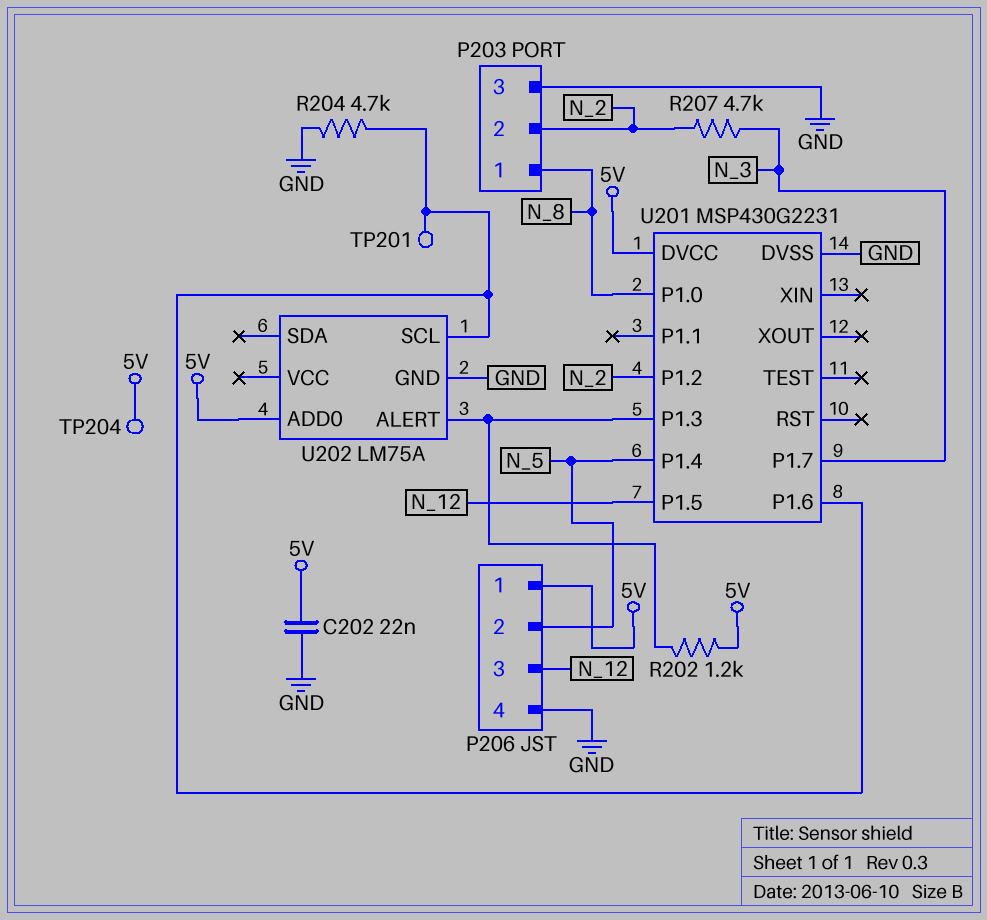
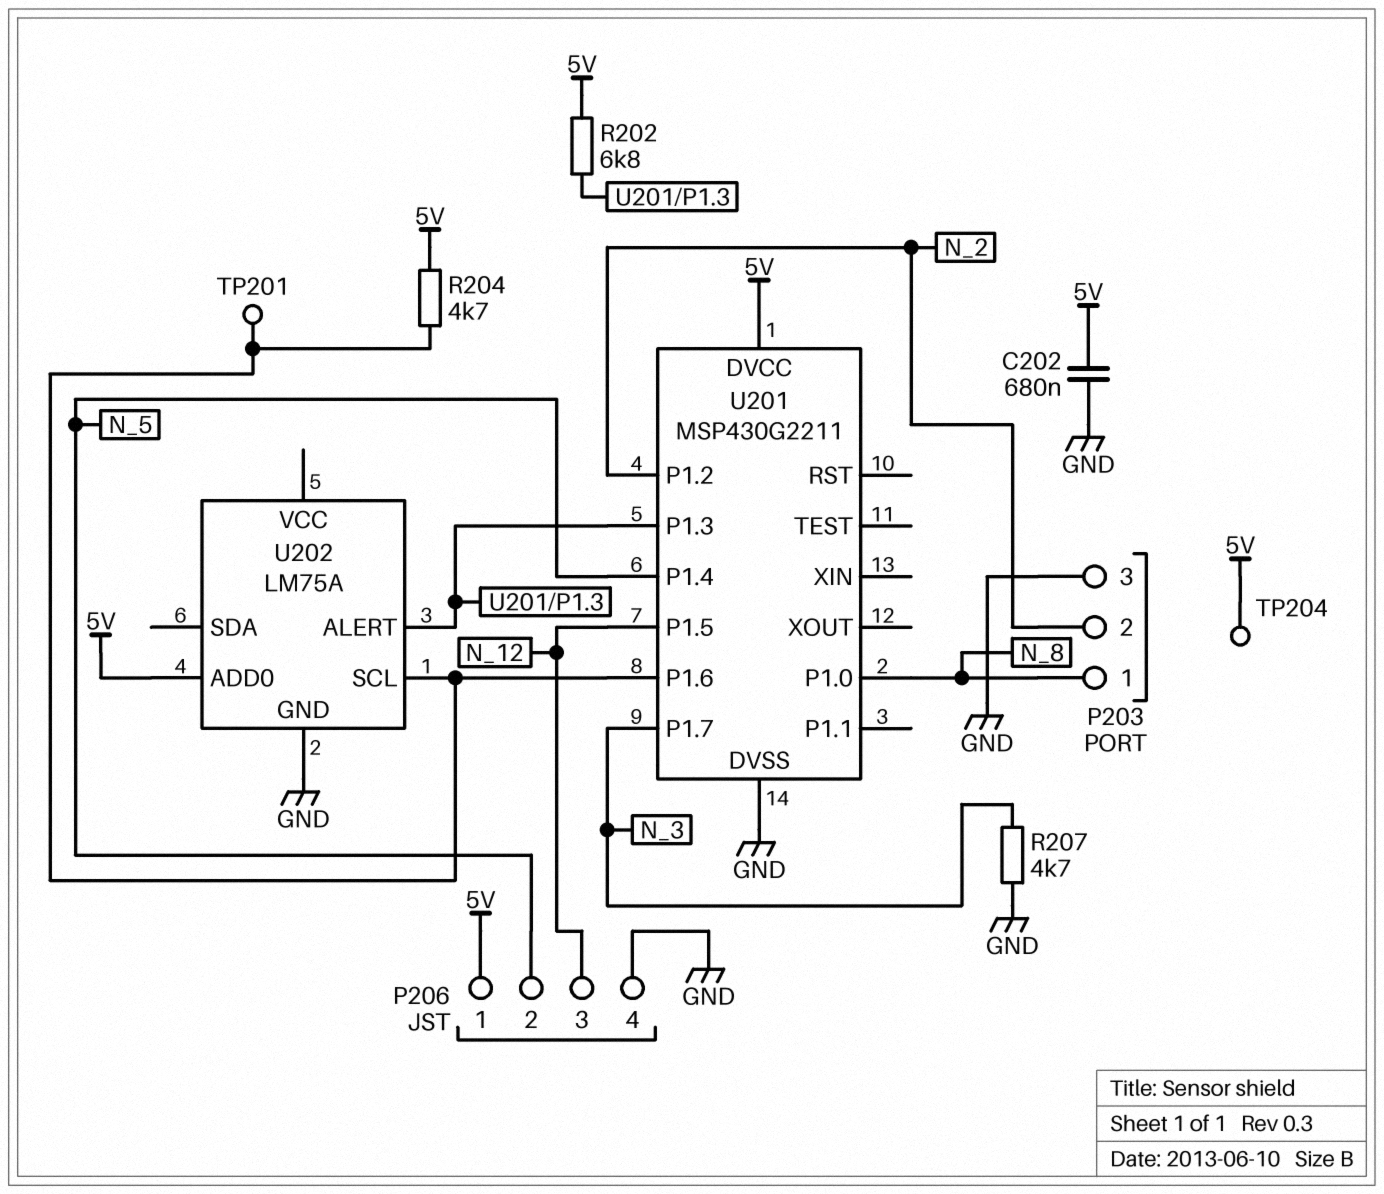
C202: 22nF (5V, GND) -> 680nF (5V, GND)
R202: 1.2k (5V, U201/P1.3) -> 6.8k (5V, U201/P1.3)
R204: 4.7k (GND, U201/P1.6) -> 4.7k (5V, U201/P1.6)
R207: 4.7k (N_2, N_3) -> 4.7k (GND, N_3)
U201: MSP430G2231 -> MSP430G2211

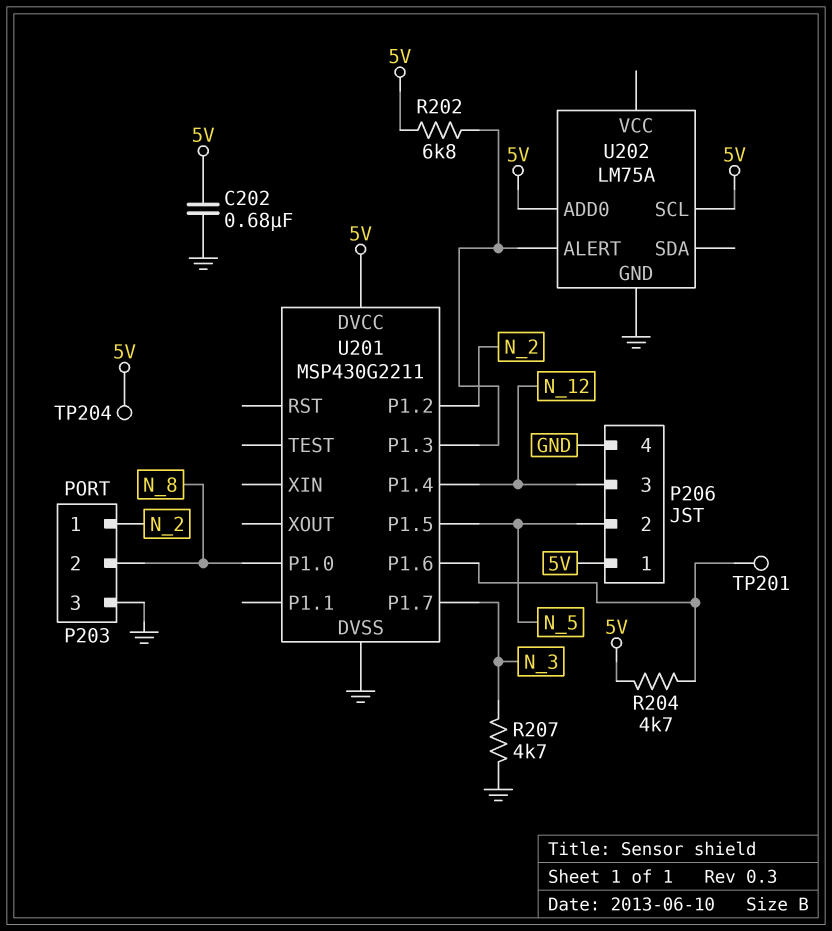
P203 pin 1: N_8 -> N_2
P203 pin 2: N_2 -> N_8
U201 pin P1.4: N_5 -> N_12
U201 pin P1.5: N_12 -> N_5
U202 pin SCL: U201/P1.6 -> 5V

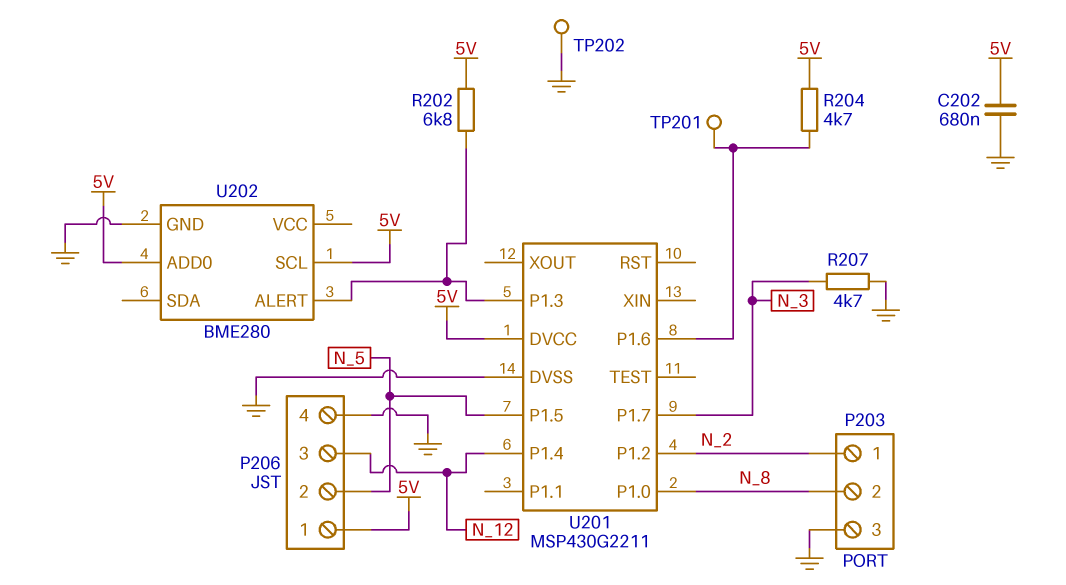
TP202: none -> test point (GND)
TP204: test point (5V) -> none
U202: LM75A -> BME280

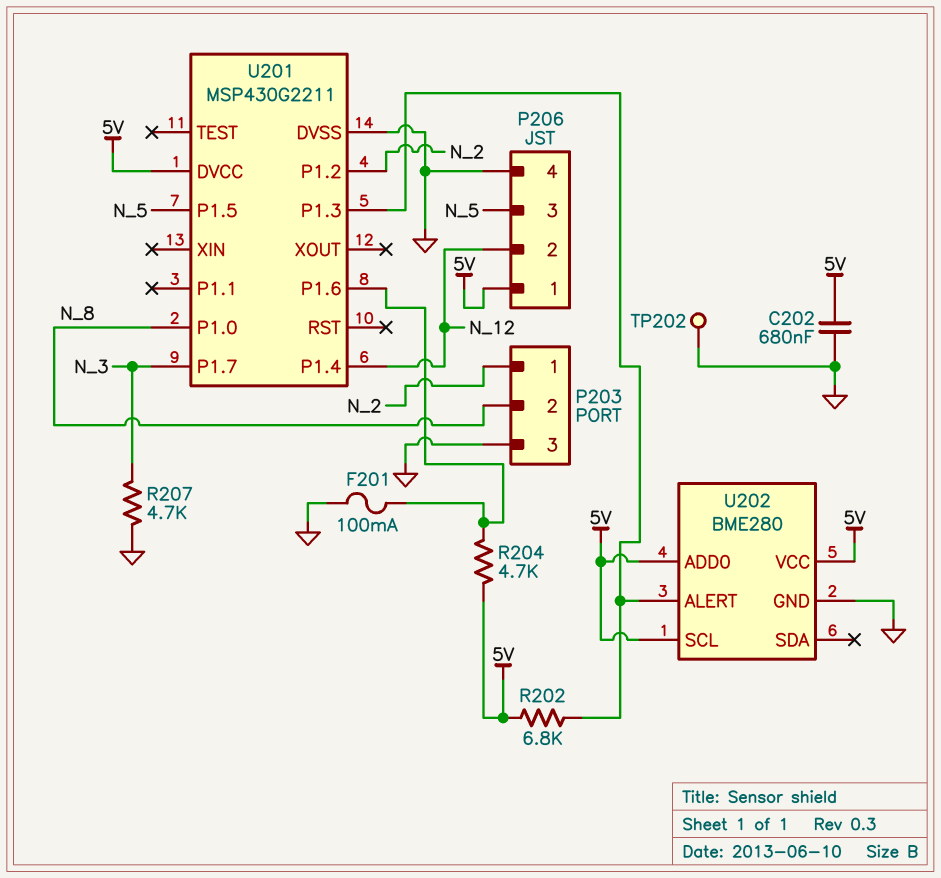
F201: none -> 100mA (GND, U201/P1.6)
P206 pin 2: N_5 -> N_12
P206 pin 3: N_12 -> N_5
TP201: test point (U201/P1.6) -> none
U202 pin VCC: none -> 5V

